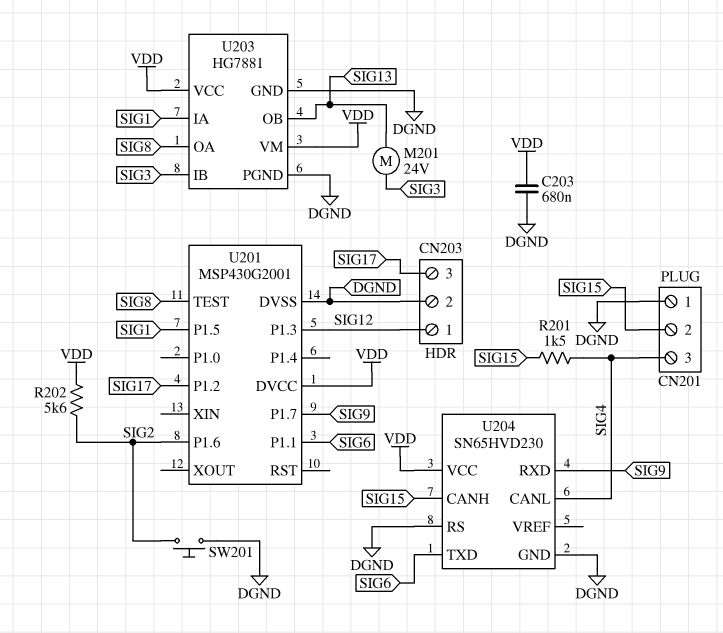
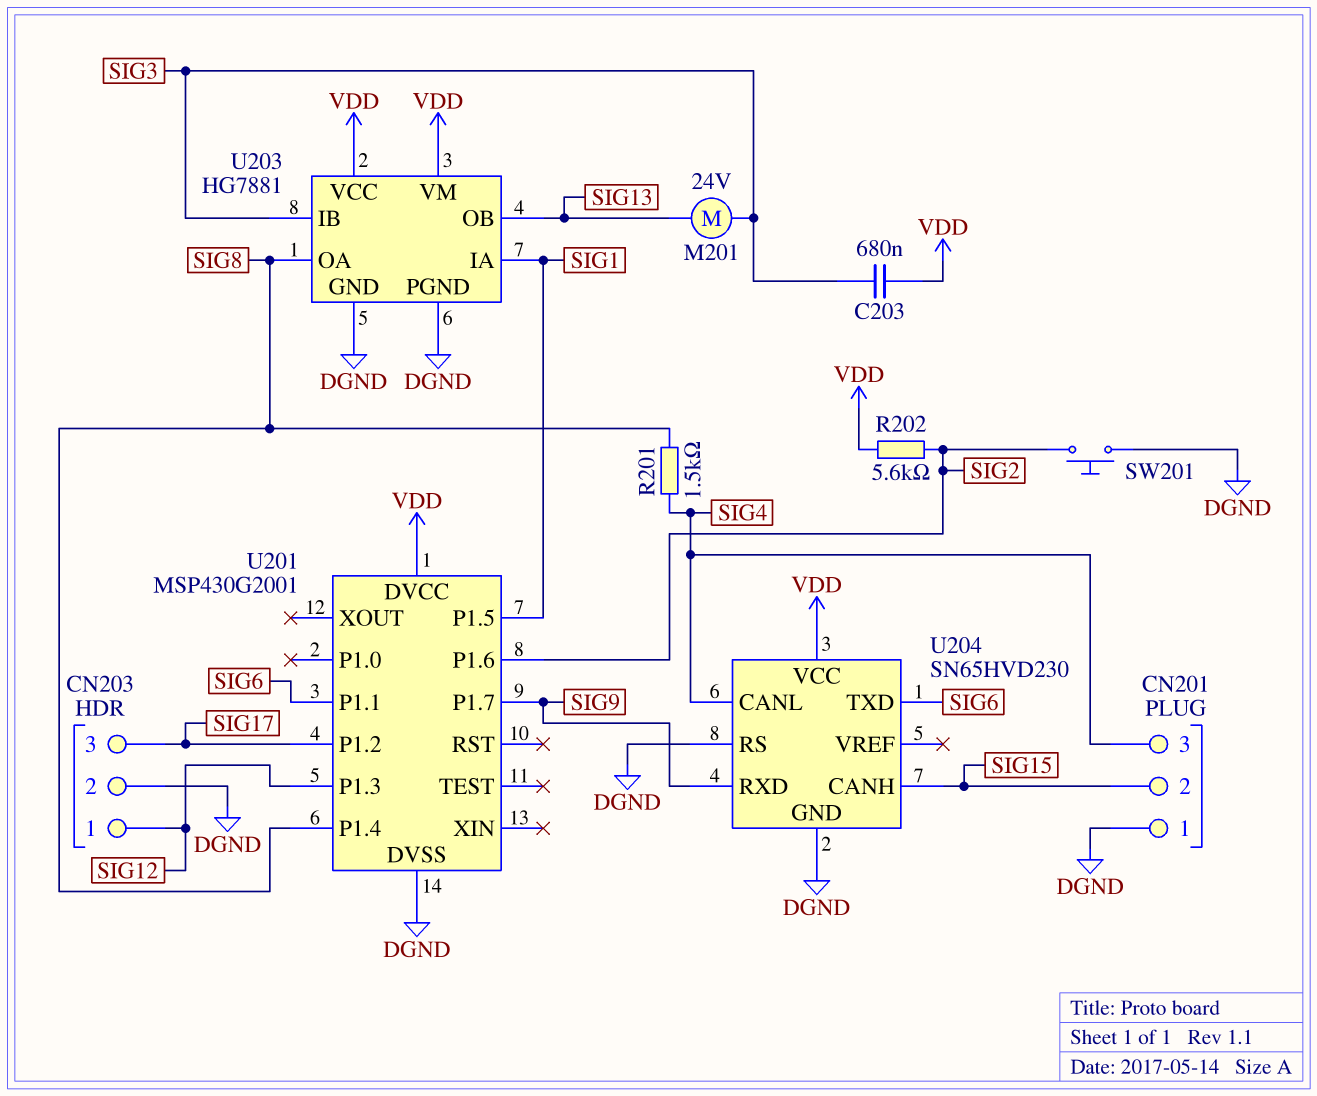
C203: 680nF (DGND, VDD) -> 680nF (SIG3, VDD)
R201: 1.5k (SIG4, SIG15) -> 1.5k (SIG4, SIG8)
U201 pin P1.4: none -> SIG8
U201 pin TEST: SIG8 -> none

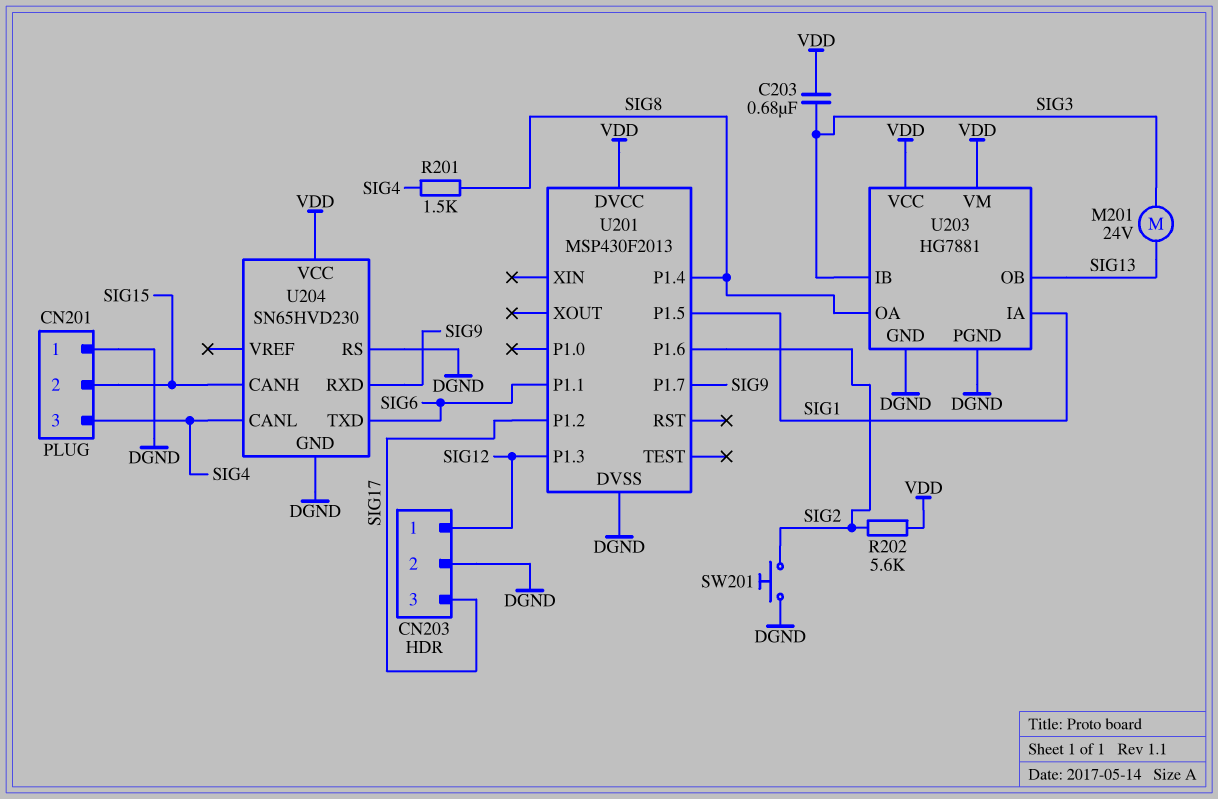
U201: MSP430G2001 -> MSP430F2013

